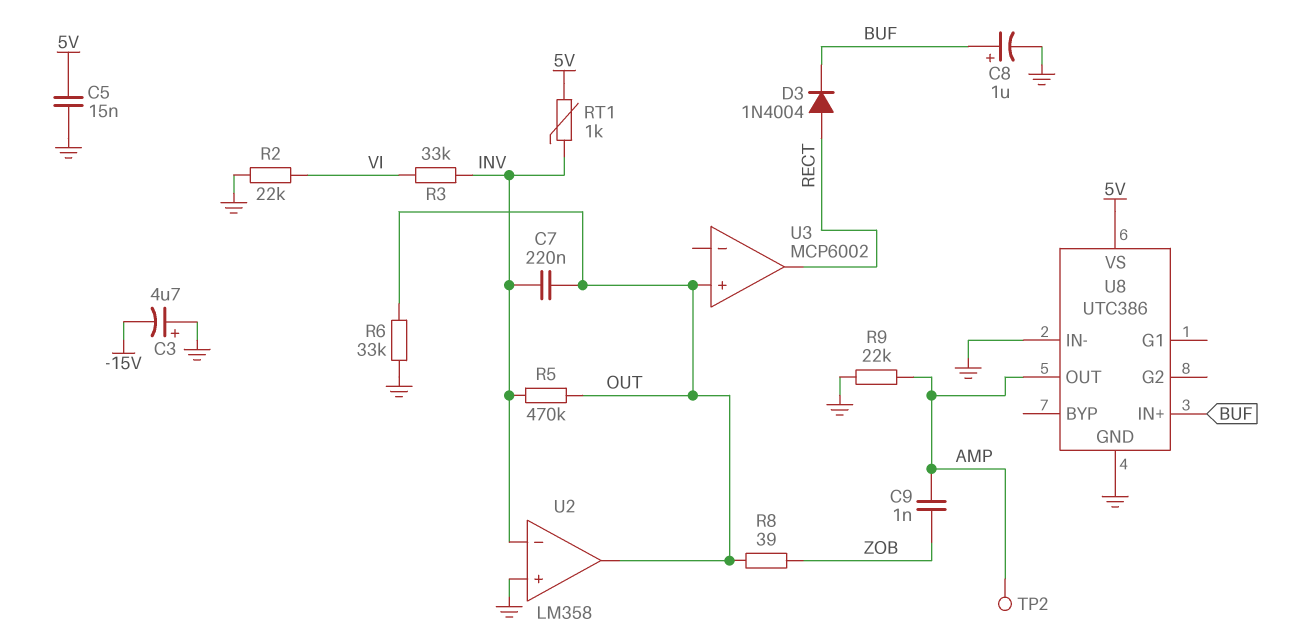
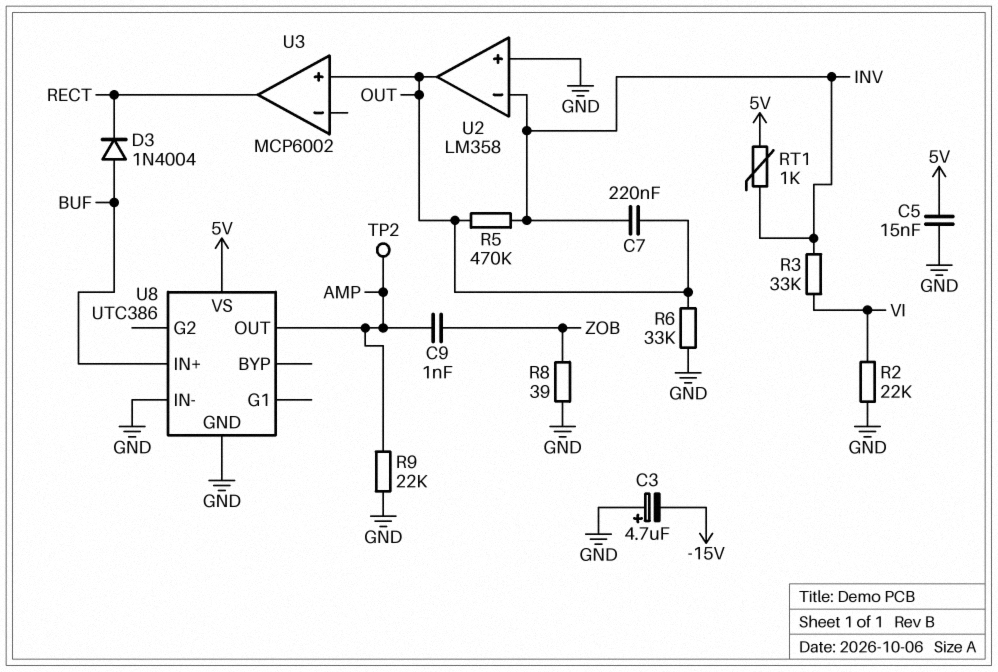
C8: 1uF (plus BUF, minus GND) -> none
D3: diode 1N4004 (A RECT, K BUF) -> diode 1N4004 (A BUF, K RECT)
R8: 39 (OUT, ZOB) -> 39 (GND, ZOB)

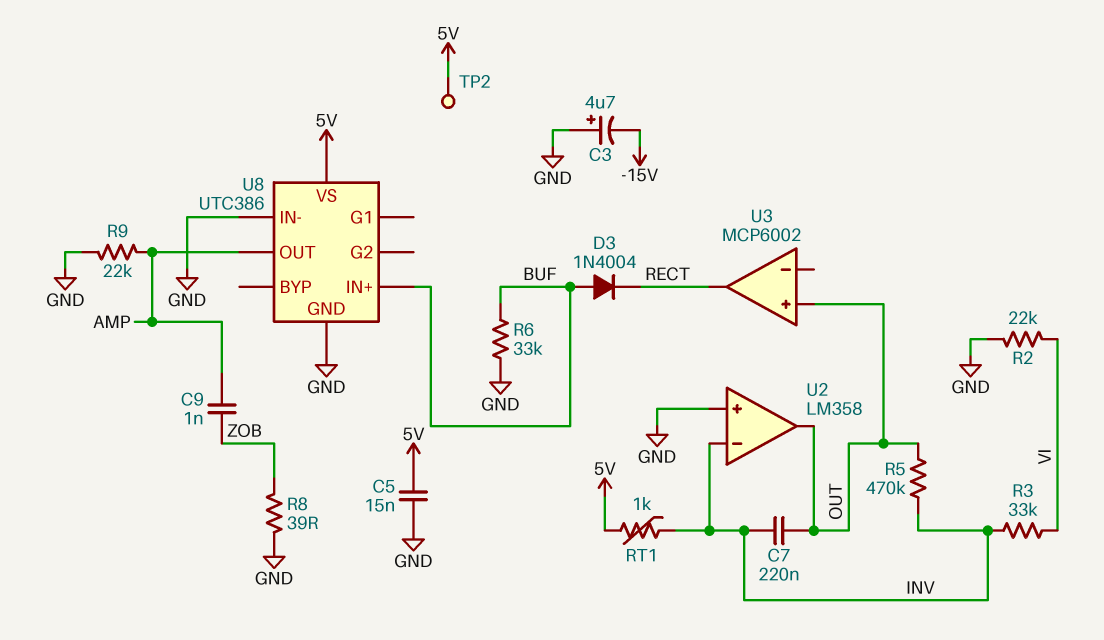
R6: 33k (GND, OUT) -> 33k (BUF, GND)
TP2: test point (AMP) -> test point (5V)

